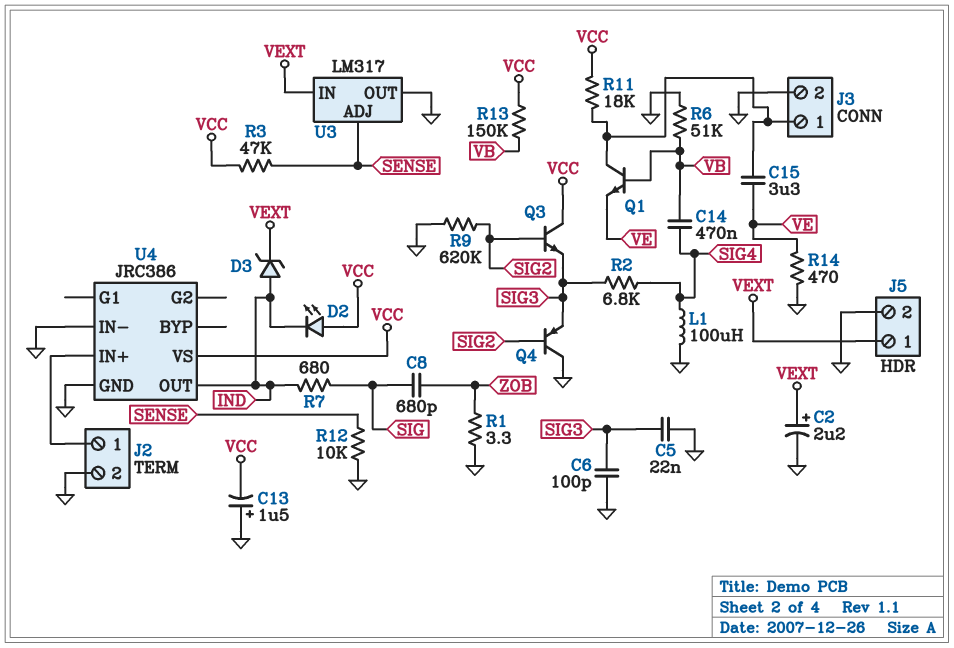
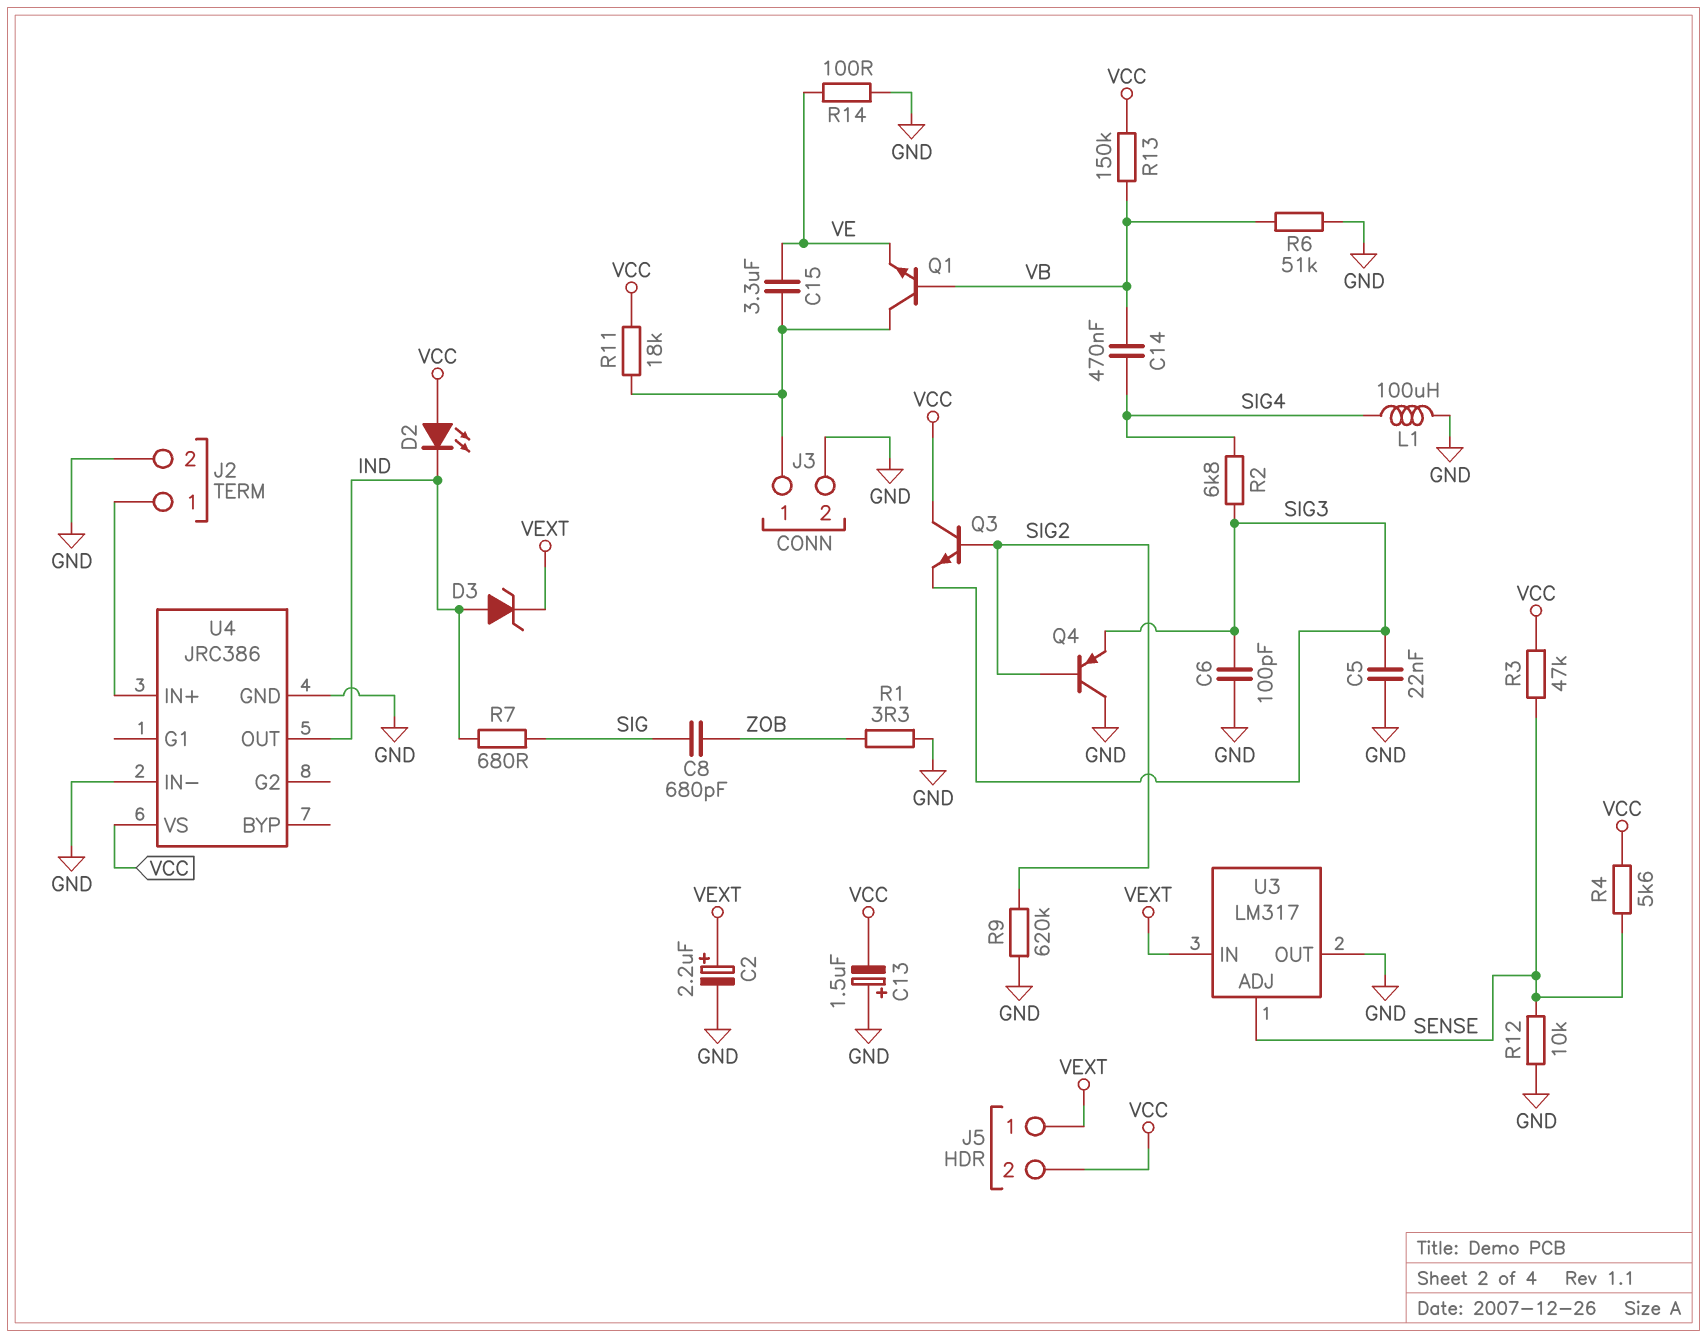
J5 pin 2: GND -> VCC
R4: none -> 5.6k (SENSE, VCC)
R14: 470 (GND, VE) -> 100 (GND, VE)

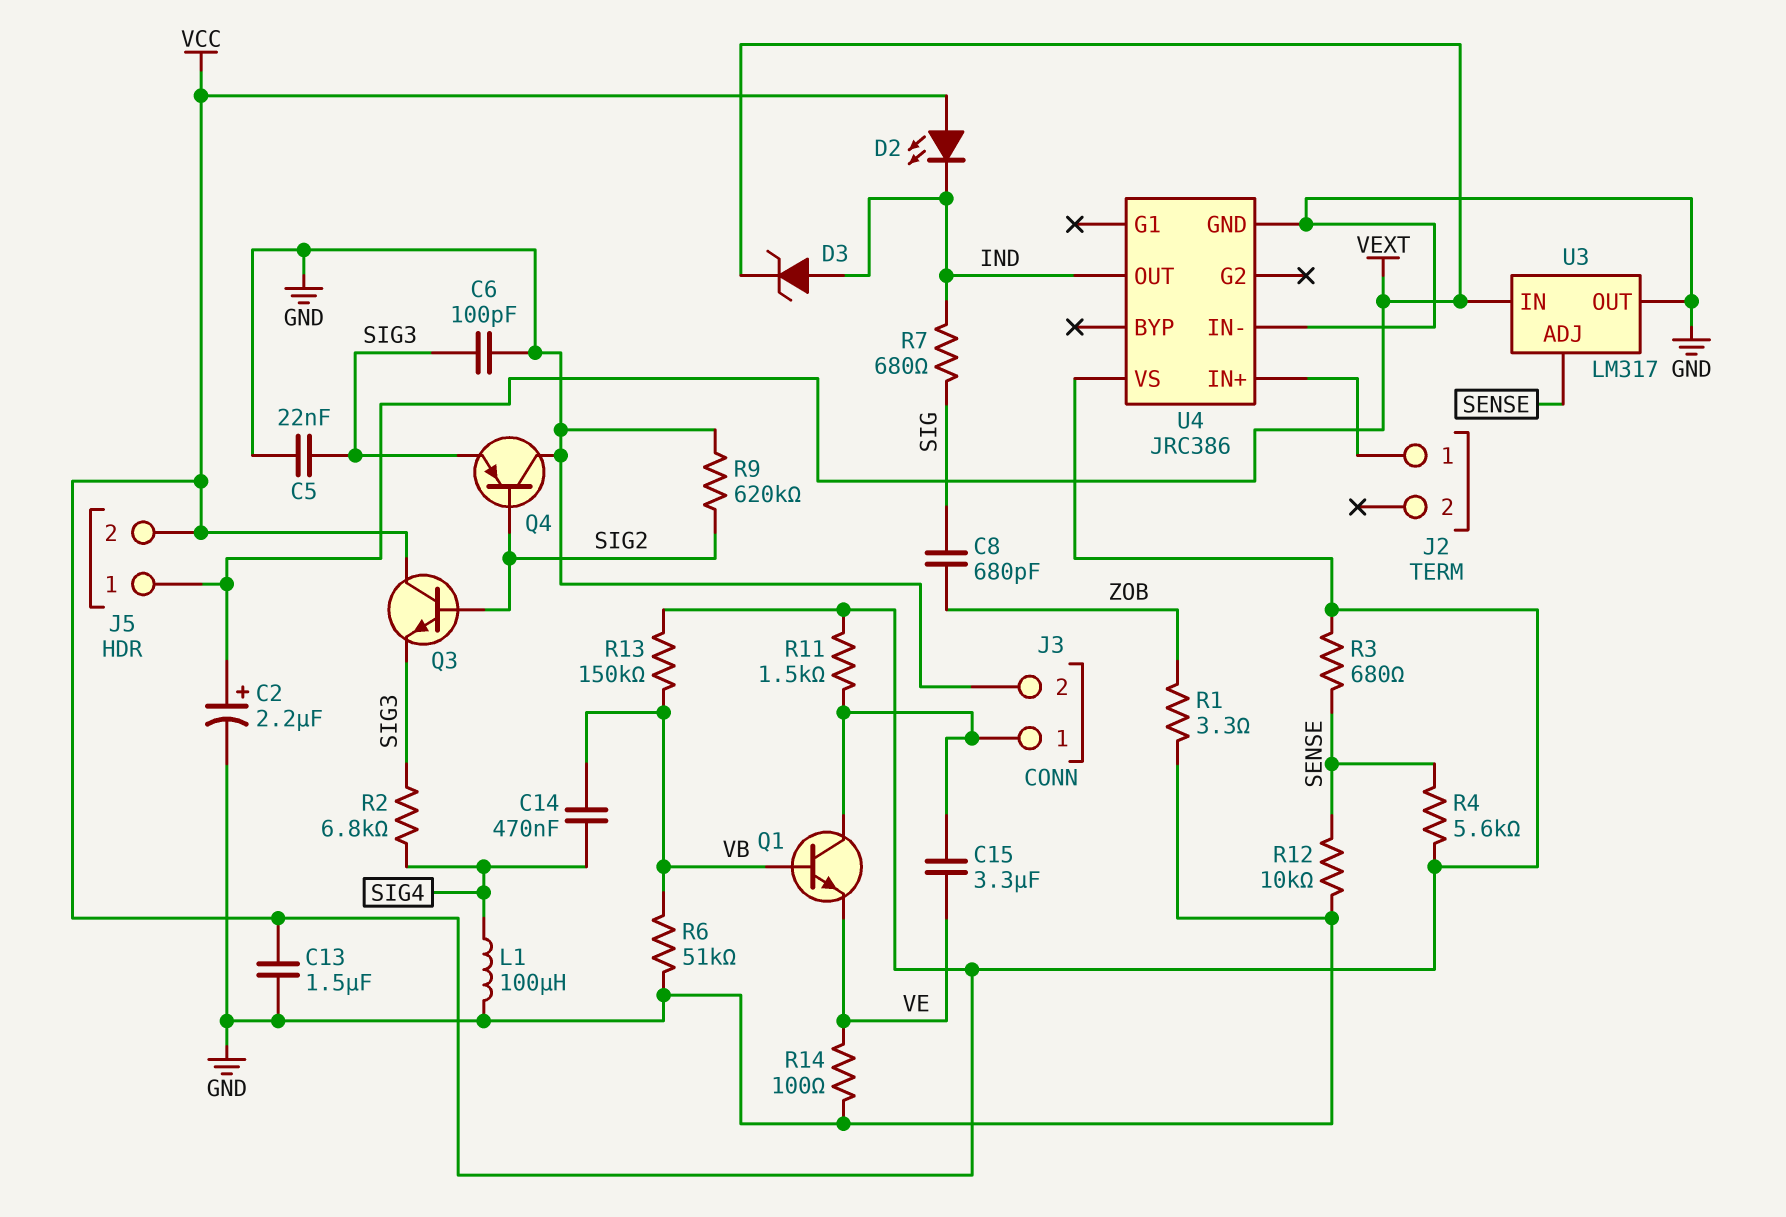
C13: 1.5uF (plus GND, minus VCC) -> 1.5uF (GND, VCC)
J2 pin 2: GND -> none
R3: 47k (SENSE, VCC) -> 680 (SENSE, VCC)
R11: 18k (J3/1, VCC) -> 1.5k (J3/1, VCC)

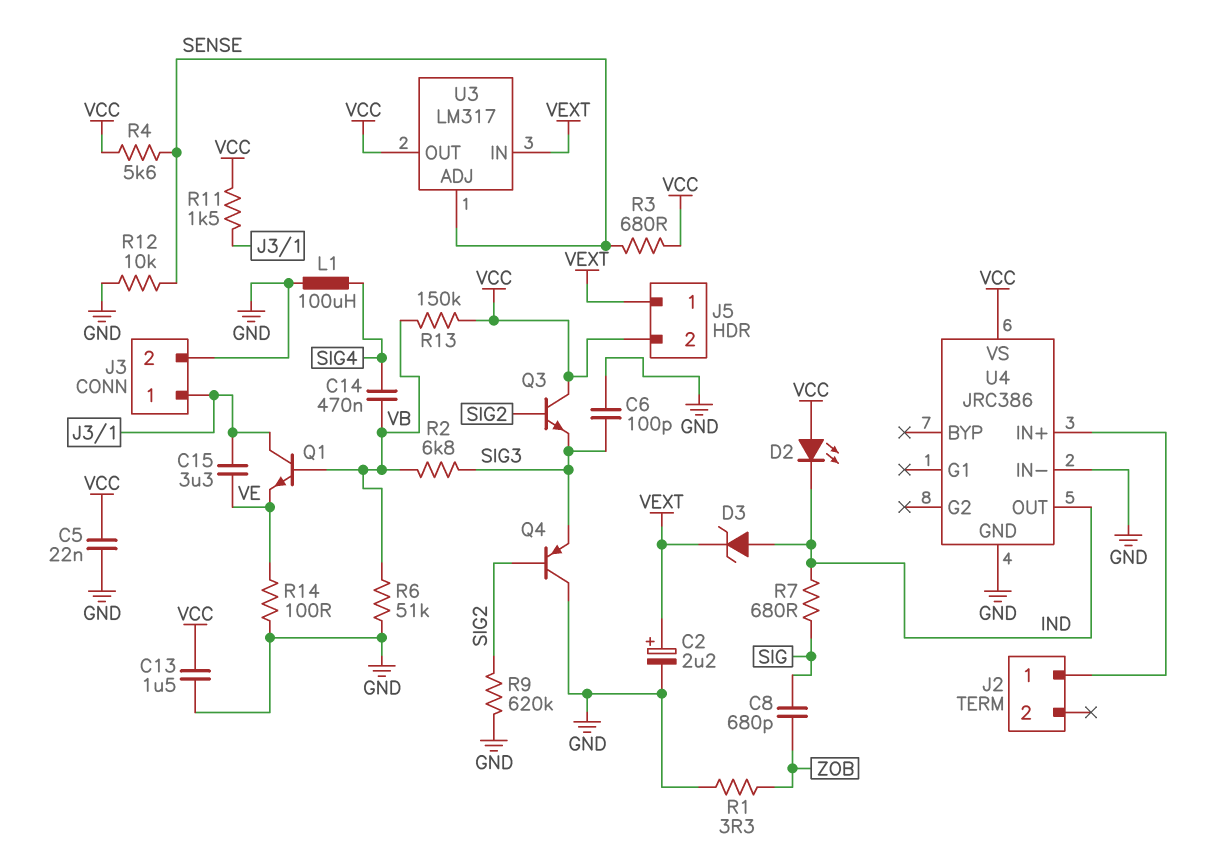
C5: 22nF (GND, SIG3) -> 22nF (GND, VCC)
R2: 6.8k (SIG3, SIG4) -> 6.8k (SIG3, VB)
U3 pin OUT: GND -> VCC

